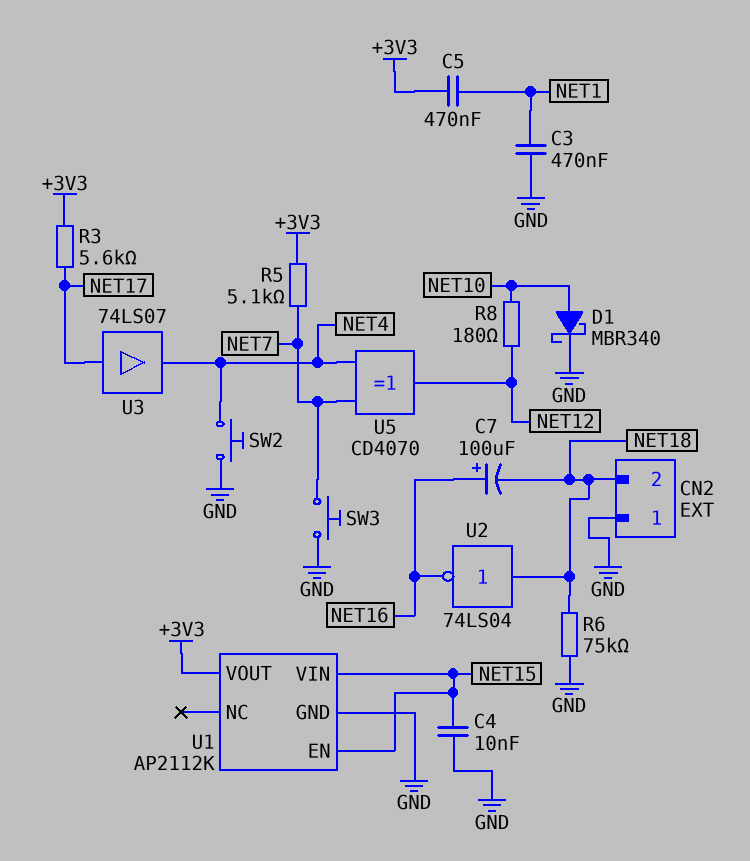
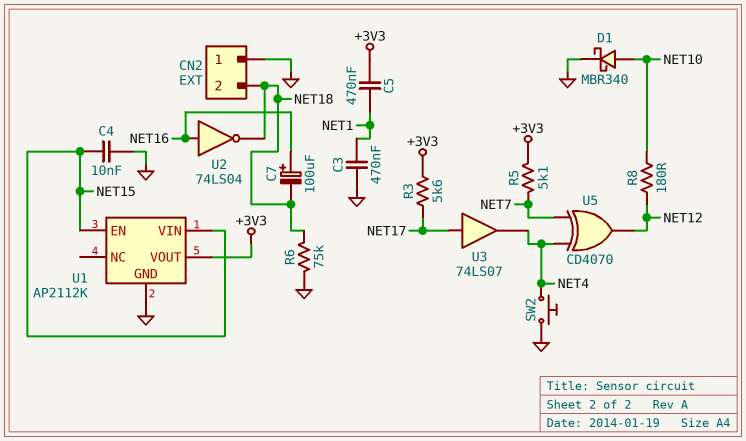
SW3: button (GND, NET7) -> none
U2: NOT 74LS04 (in NET18, out NET16) -> NOT 74LS04 (in NET16, out NET18)

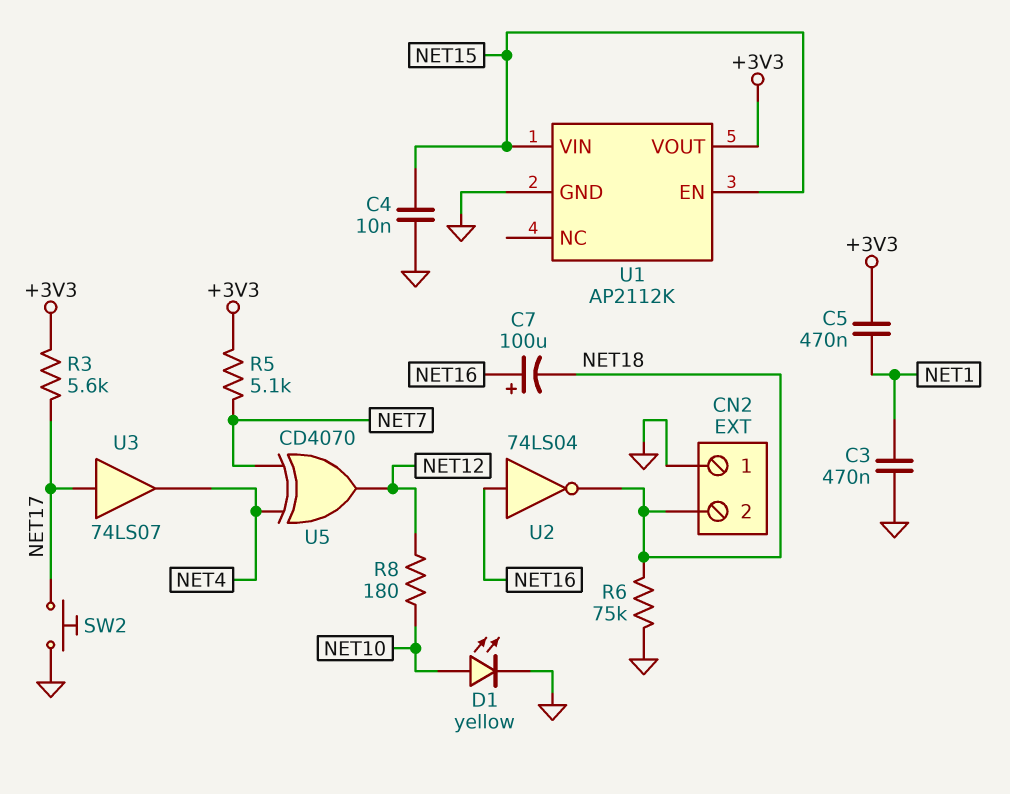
D1: schottky MBR340 (A NET10, K GND) -> LED yellow (A NET10, K GND)
SW2: button (GND, NET4) -> button (GND, NET17)

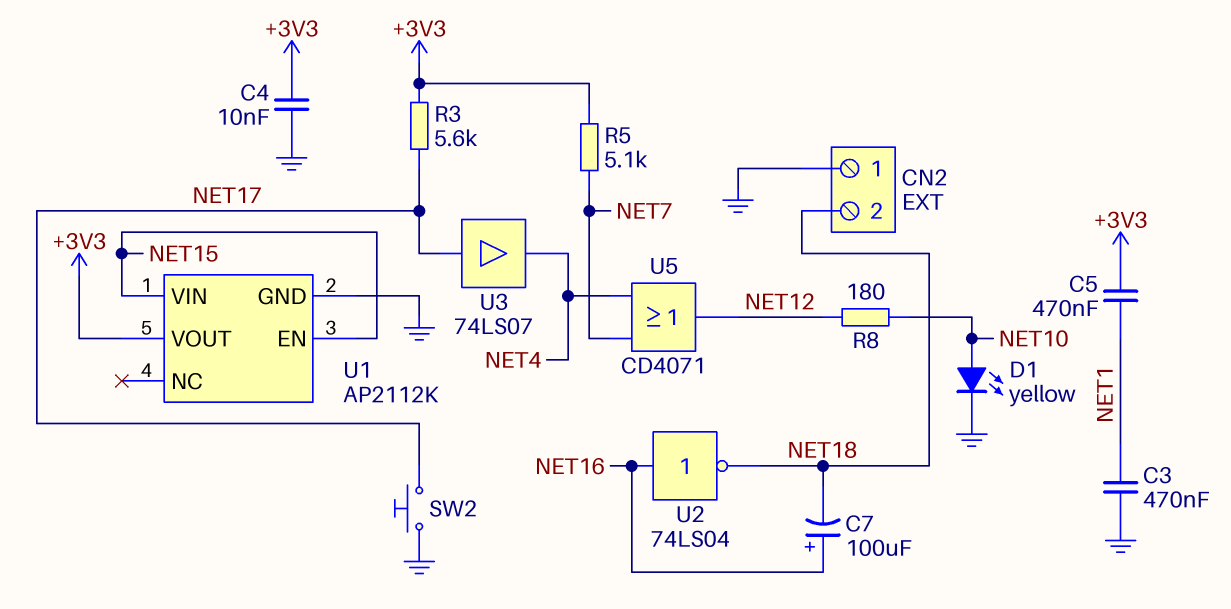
C4: 10nF (GND, NET15) -> 10nF (+3V3, GND)
R6: 75k (GND, NET18) -> none
U5: XOR CD4070 (in NET4, in NET7, out NET12) -> OR CD4071 (in NET4, in NET7, out NET12)

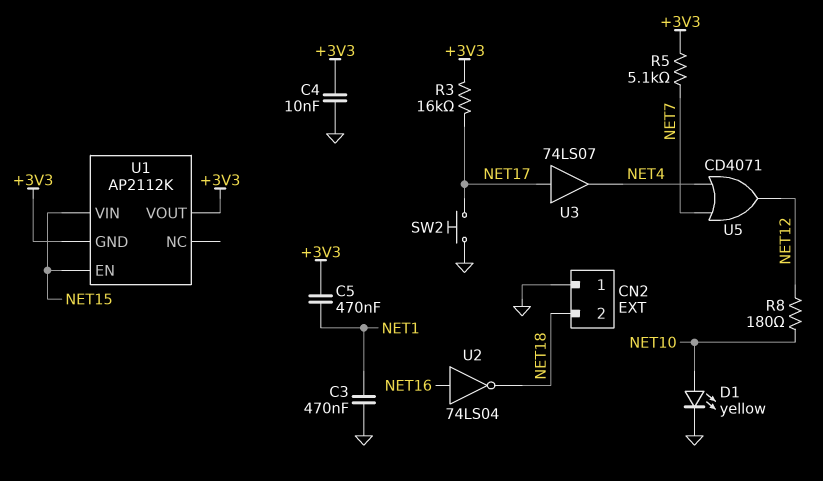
C7: 100uF (plus NET16, minus NET18) -> none
R3: 5.6k (+3V3, NET17) -> 16k (+3V3, NET17)
U1 pin GND: GND -> +3V3

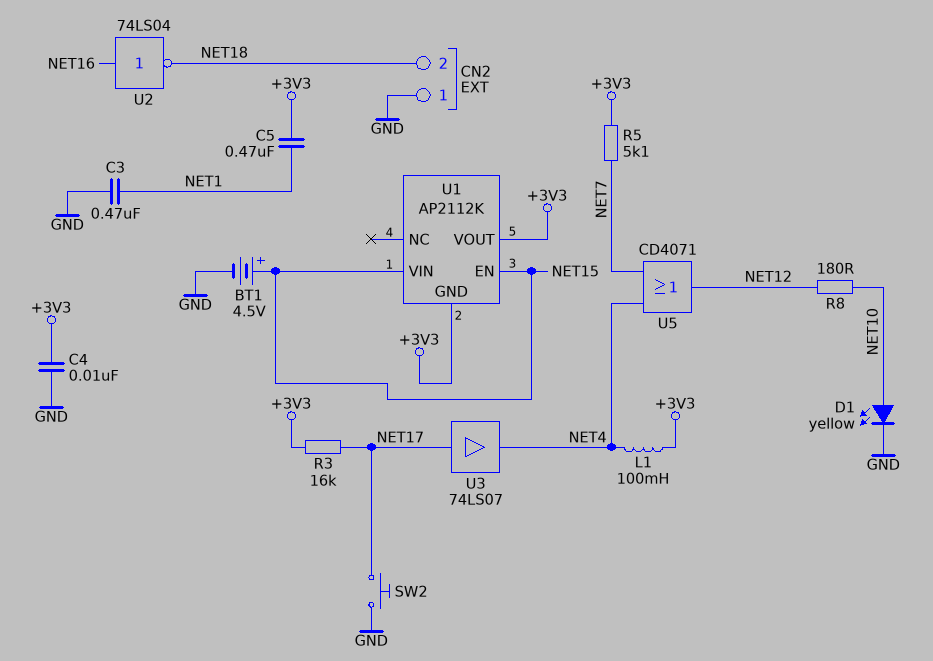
BT1: none -> 4.5V (plus NET15, minus GND)
L1: none -> 100mH (+3V3, NET4)

